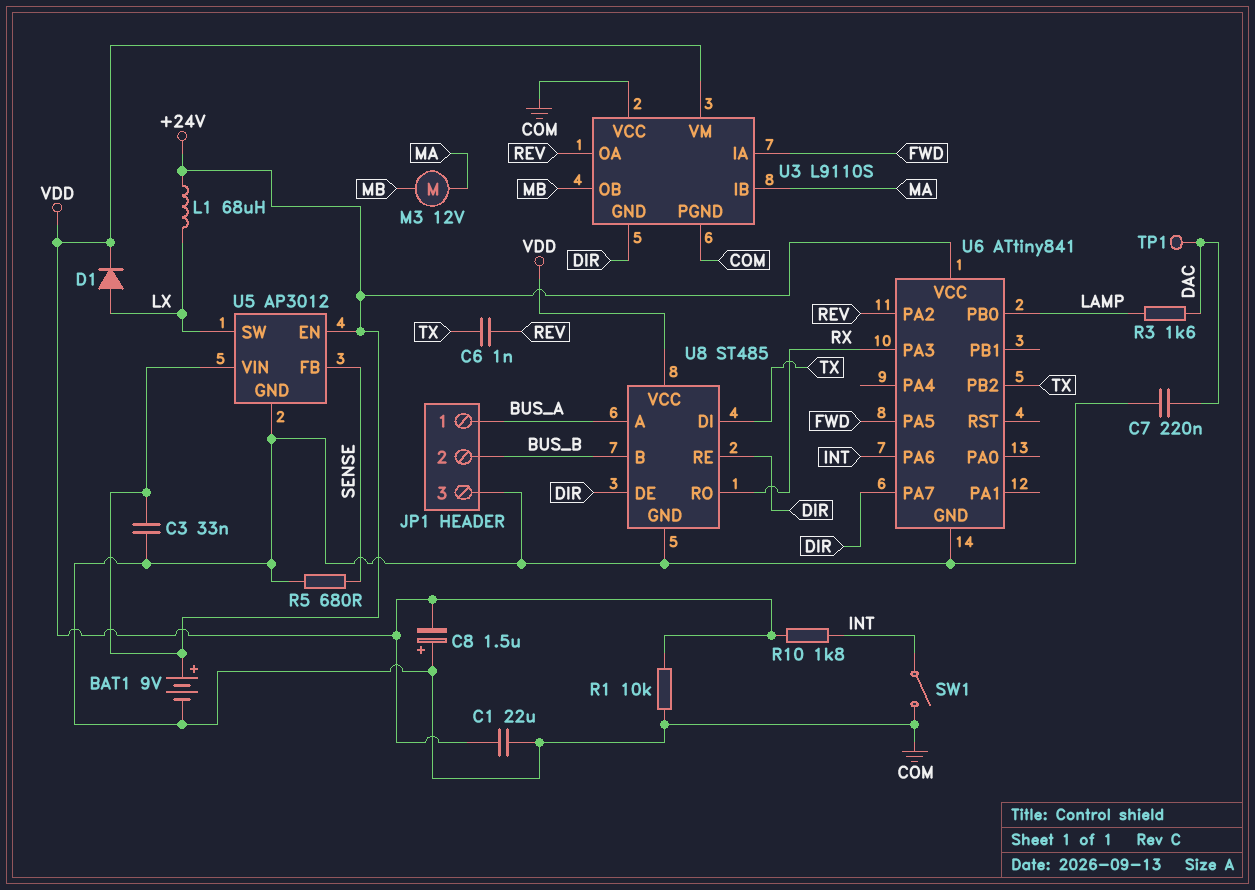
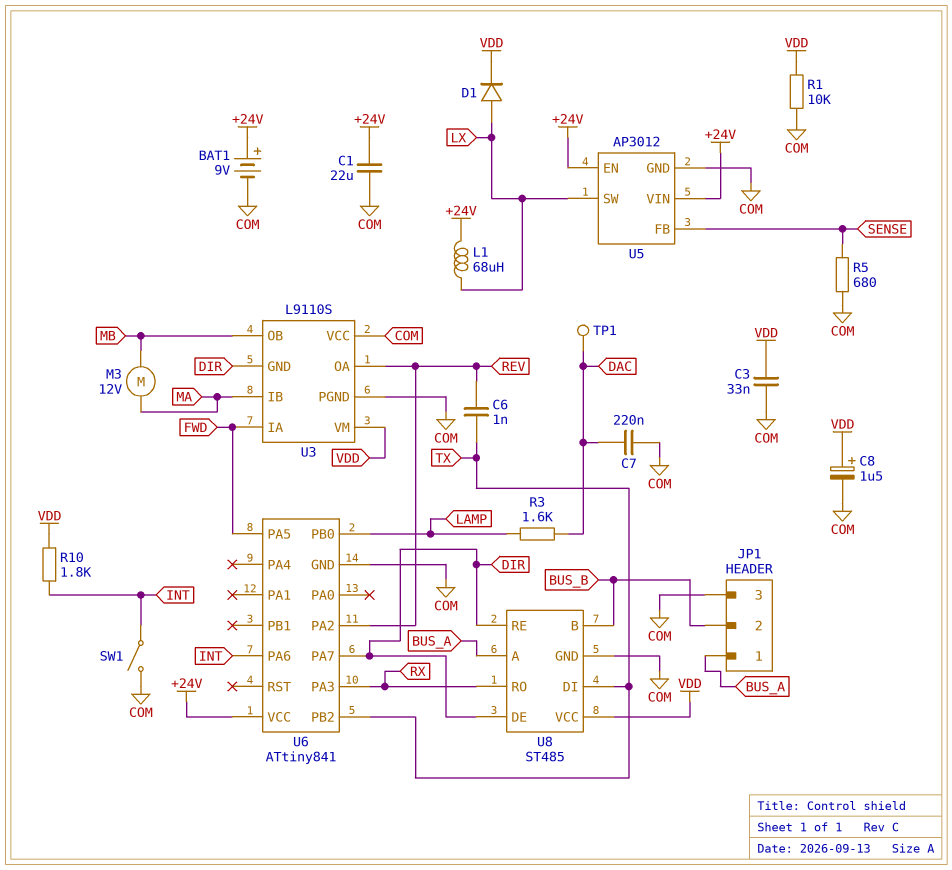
C1: 22uF (COM, VDD) -> 22uF (+24V, COM)
C3: 33nF (+24V, COM) -> 33nF (COM, VDD)
C8: 1.5uF (plus COM, minus VDD) -> 1.5uF (plus VDD, minus COM)

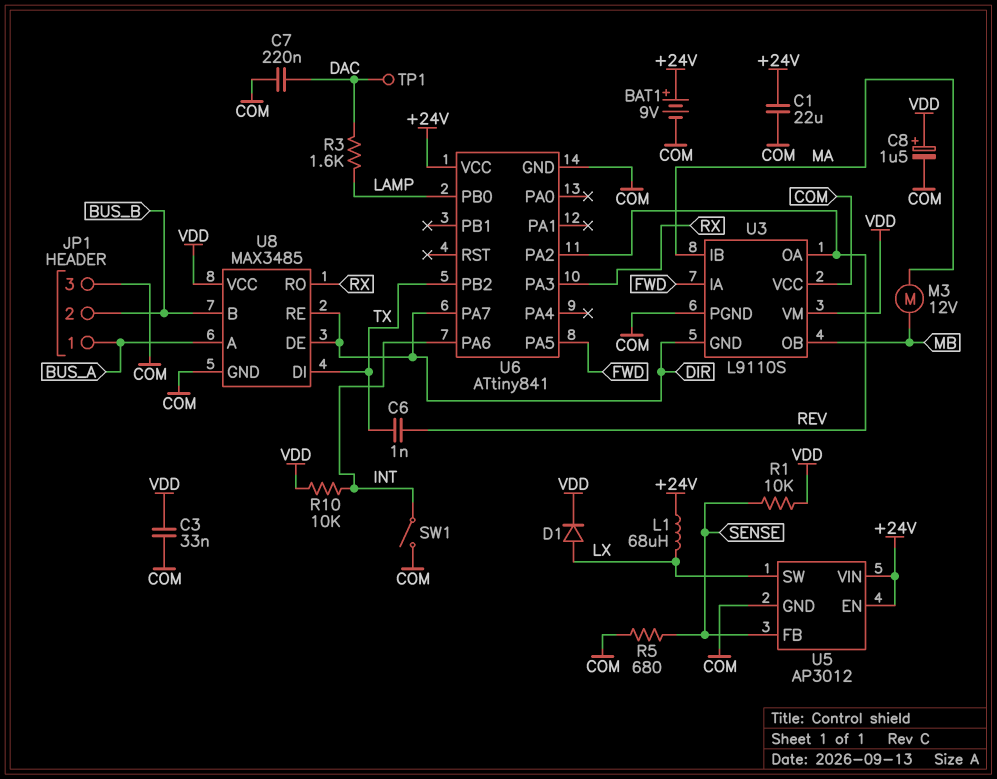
R1: 10k (COM, VDD) -> 10k (SENSE, VDD)
R10: 1.8k (INT, VDD) -> 10k (INT, VDD)
U8: ST485 -> MAX3485

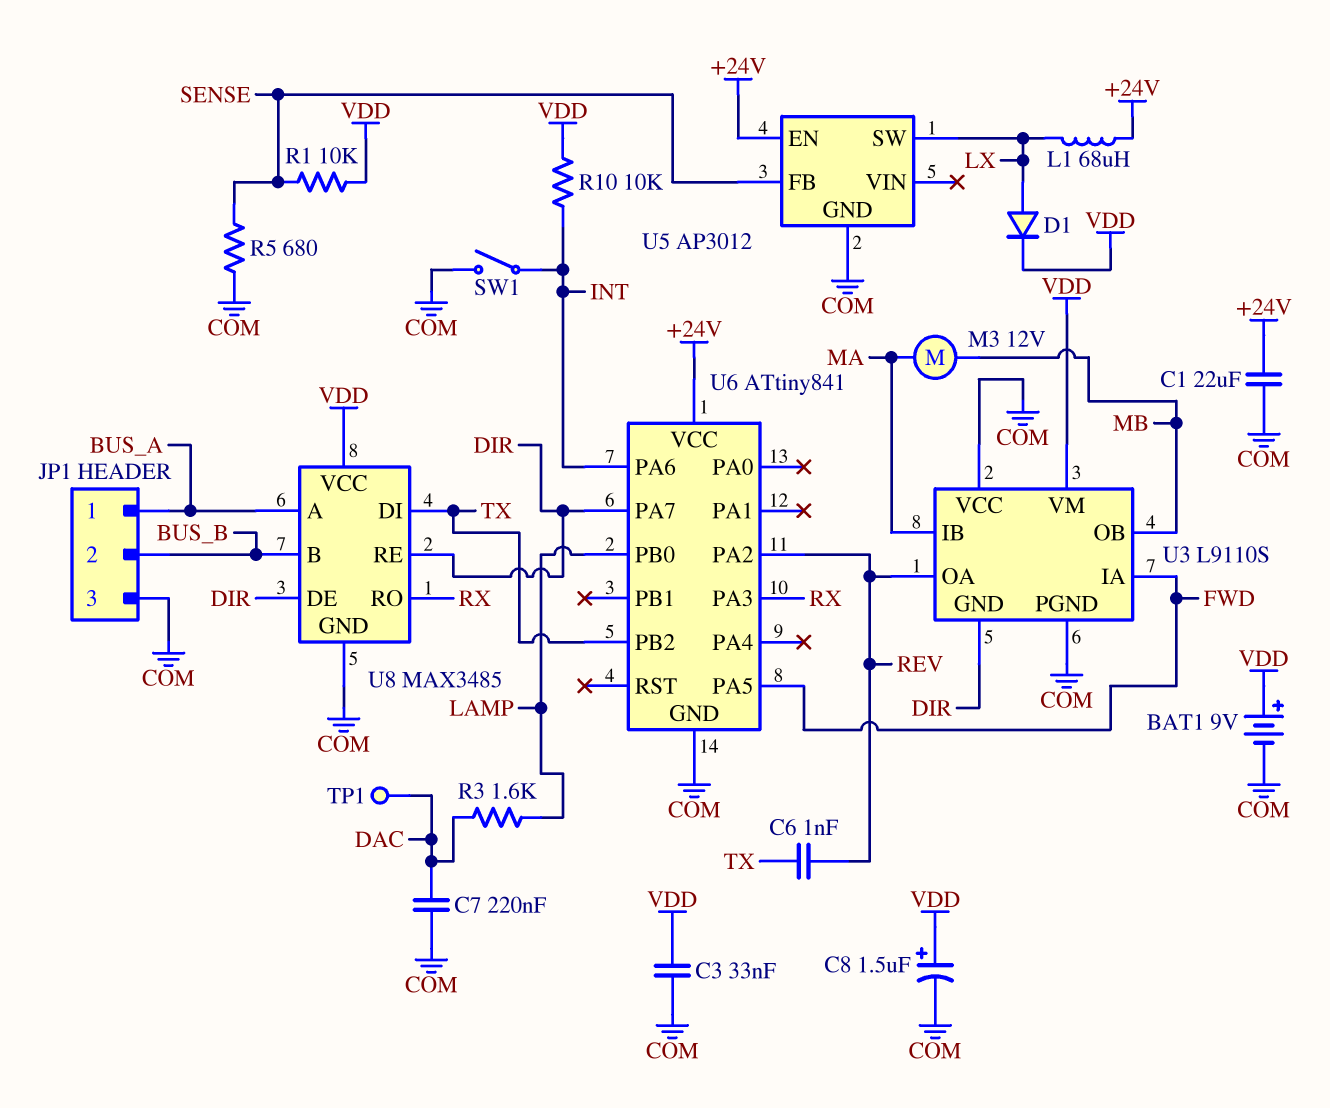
BAT1: 9V (plus +24V, minus COM) -> 9V (plus VDD, minus COM)
U5 pin VIN: +24V -> none

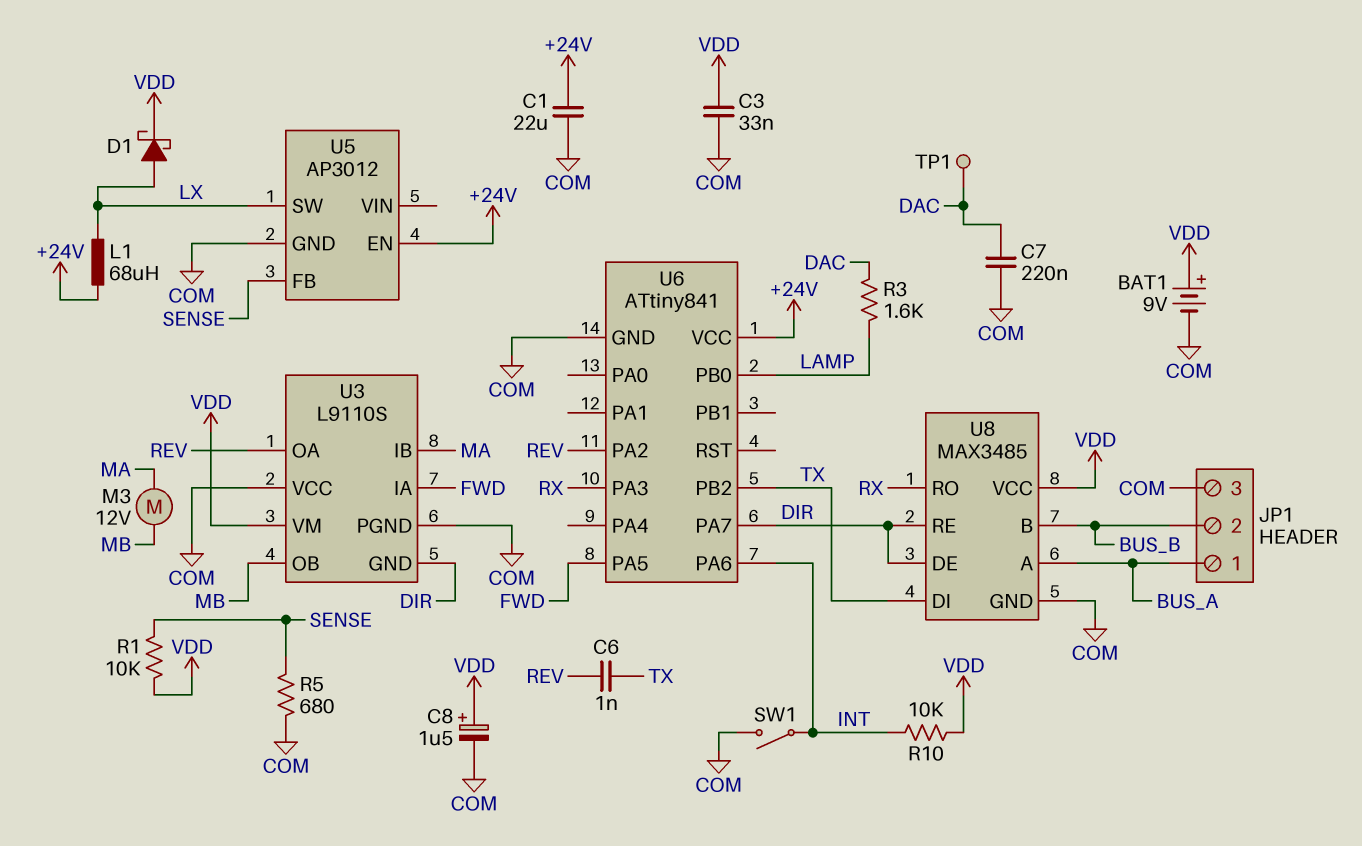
D1: diode (A LX, K VDD) -> schottky (A LX, K VDD)

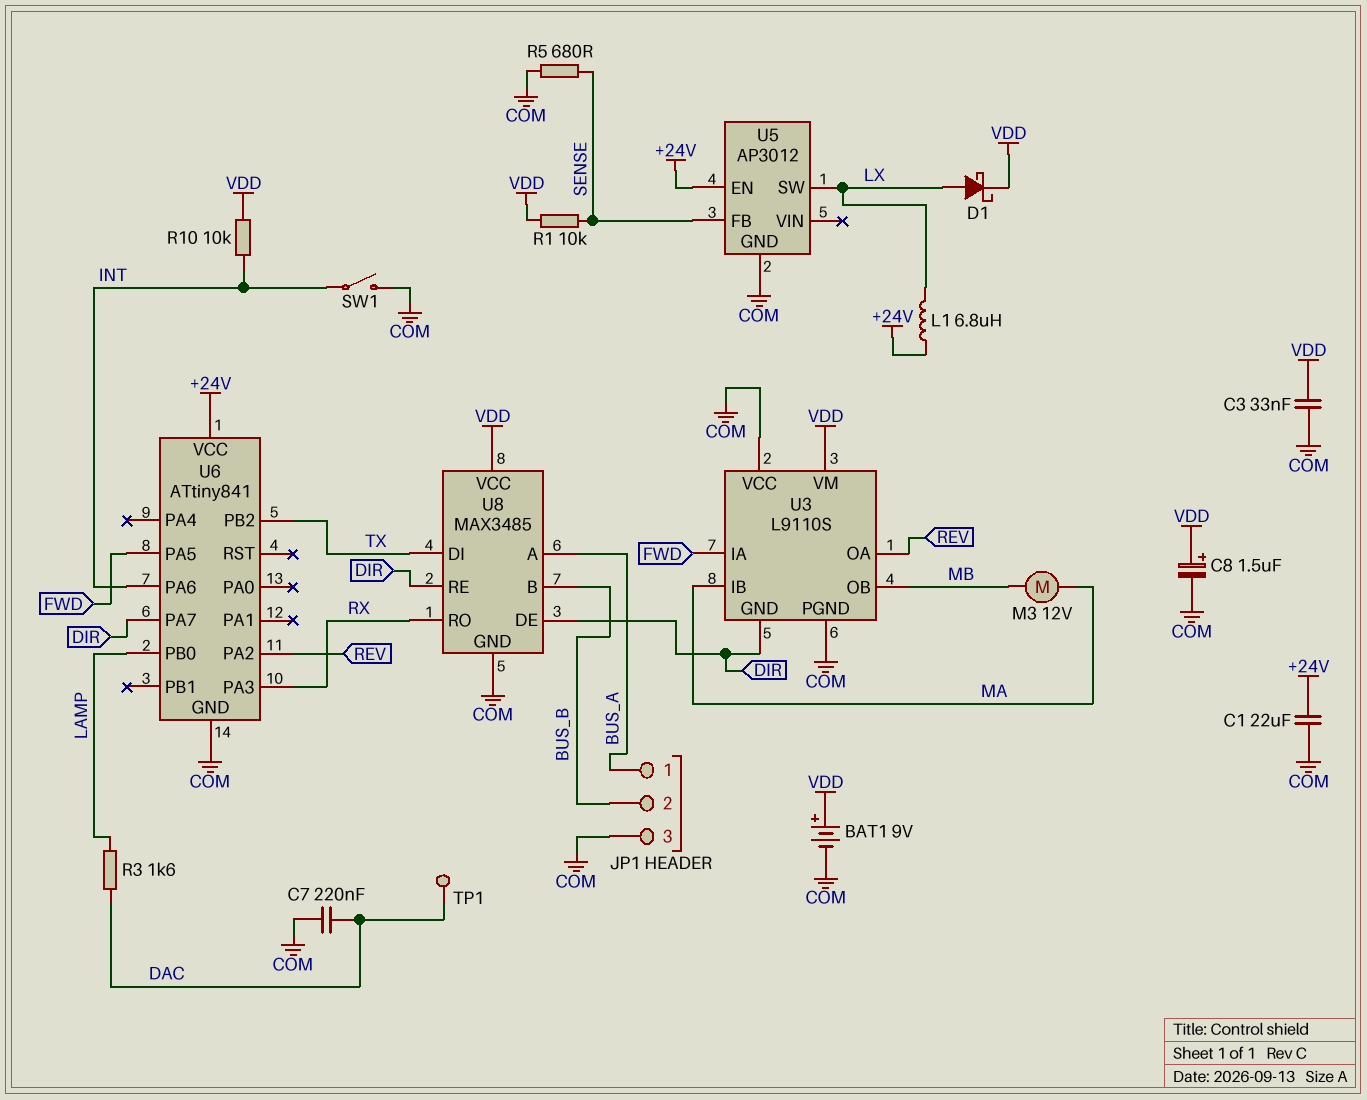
C6: 1nF (REV, TX) -> none
L1: 68uH (+24V, LX) -> 6.8uH (+24V, LX)

